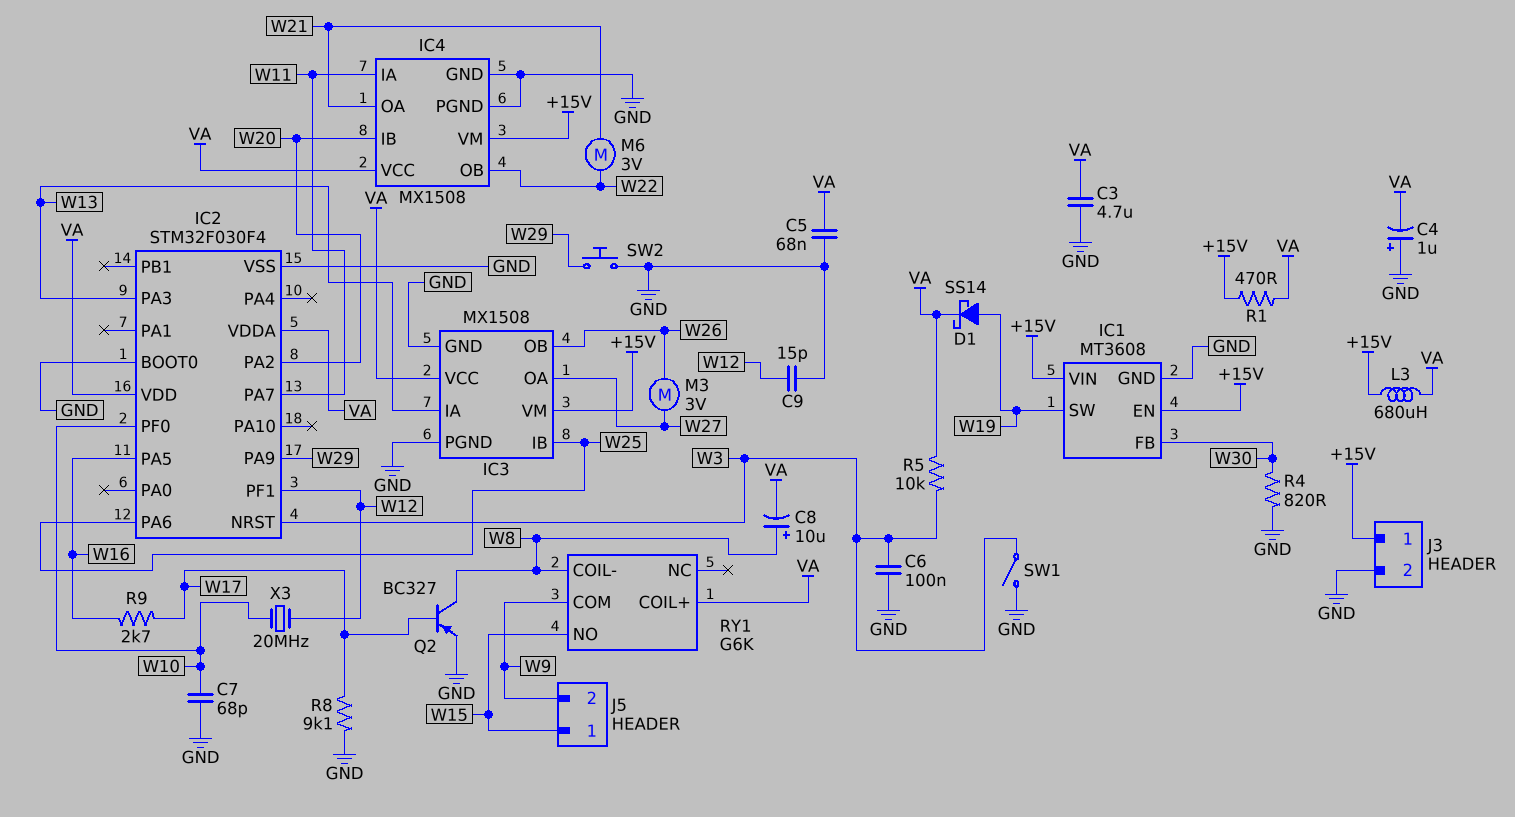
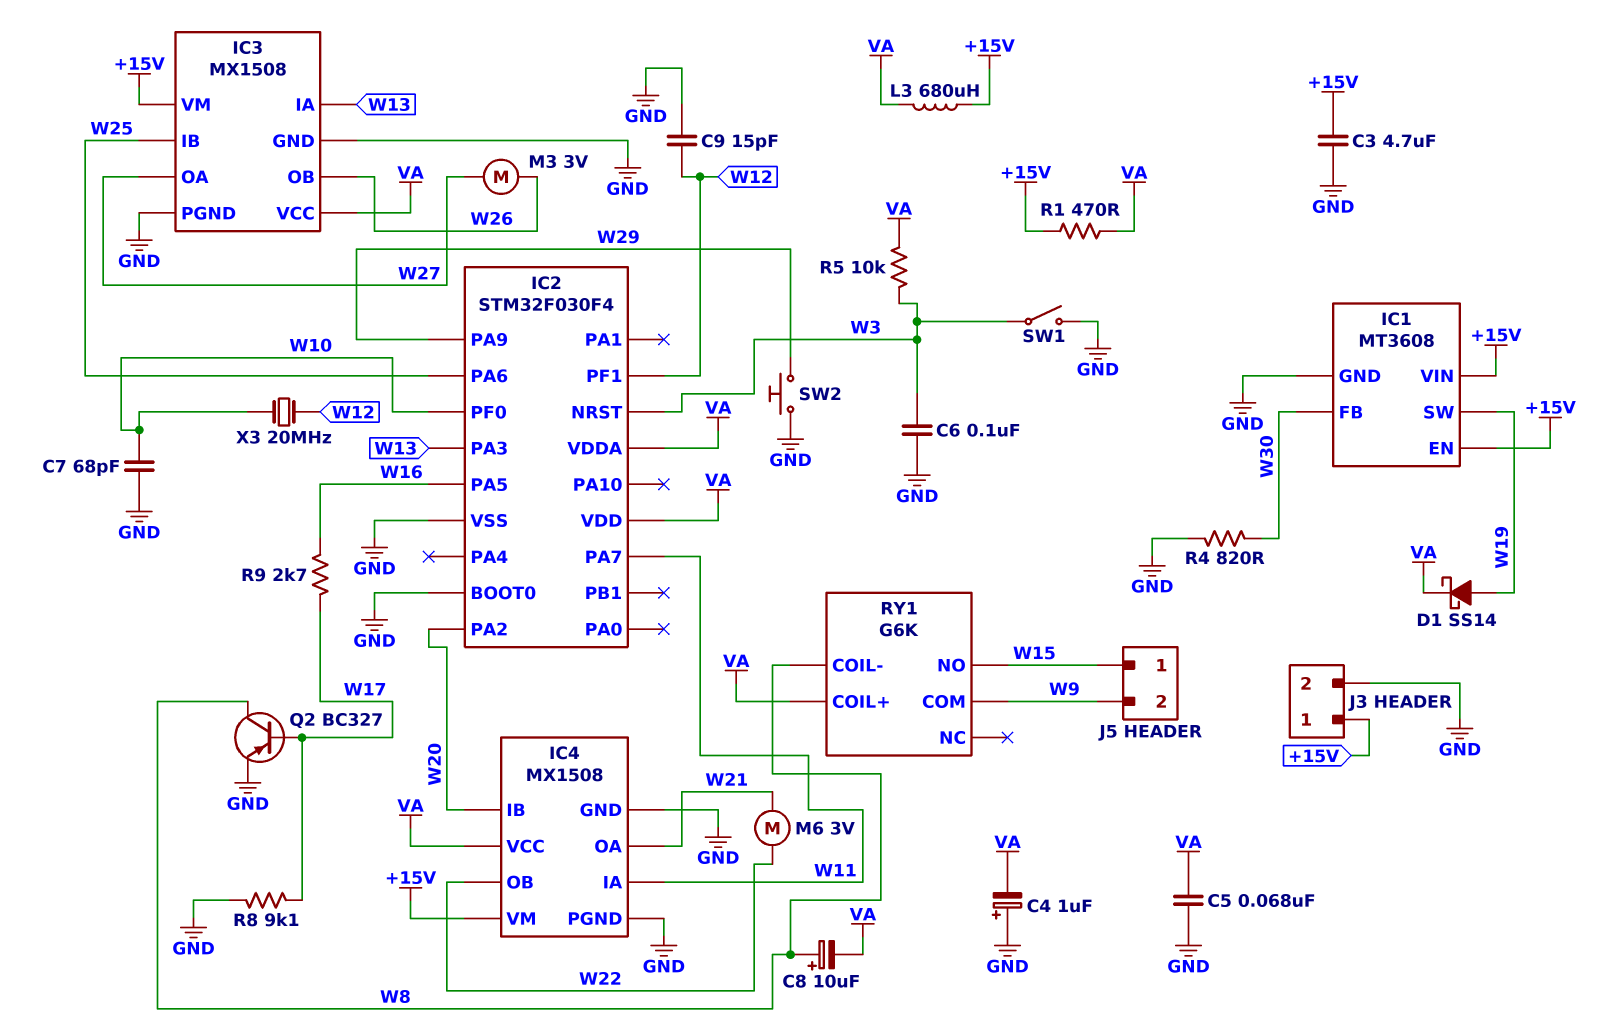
C3: 4.7uF (GND, VA) -> 4.7uF (+15V, GND)

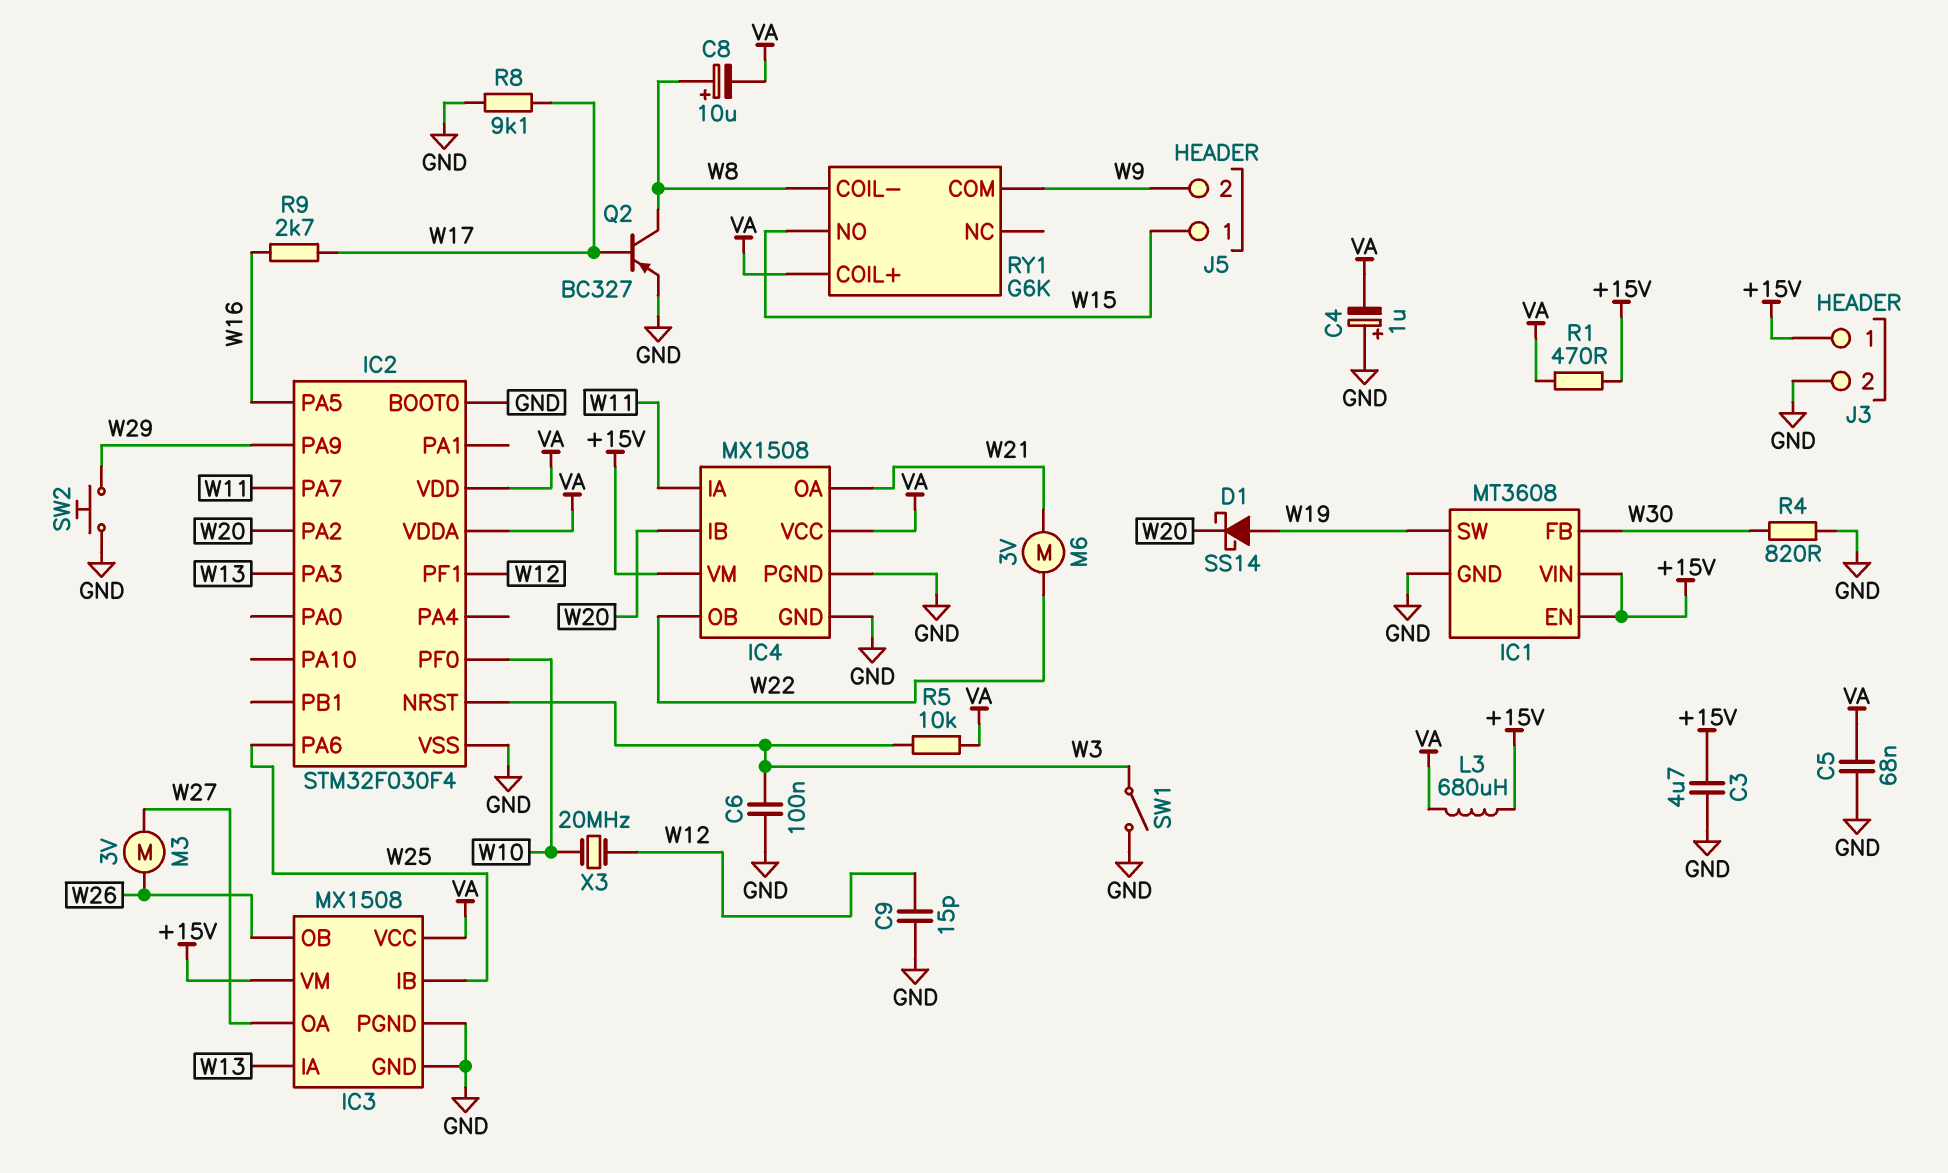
C7: 68pF (GND, W10) -> none
D1: schottky SS14 (A W19, K VA) -> schottky SS14 (A W19, K W20)

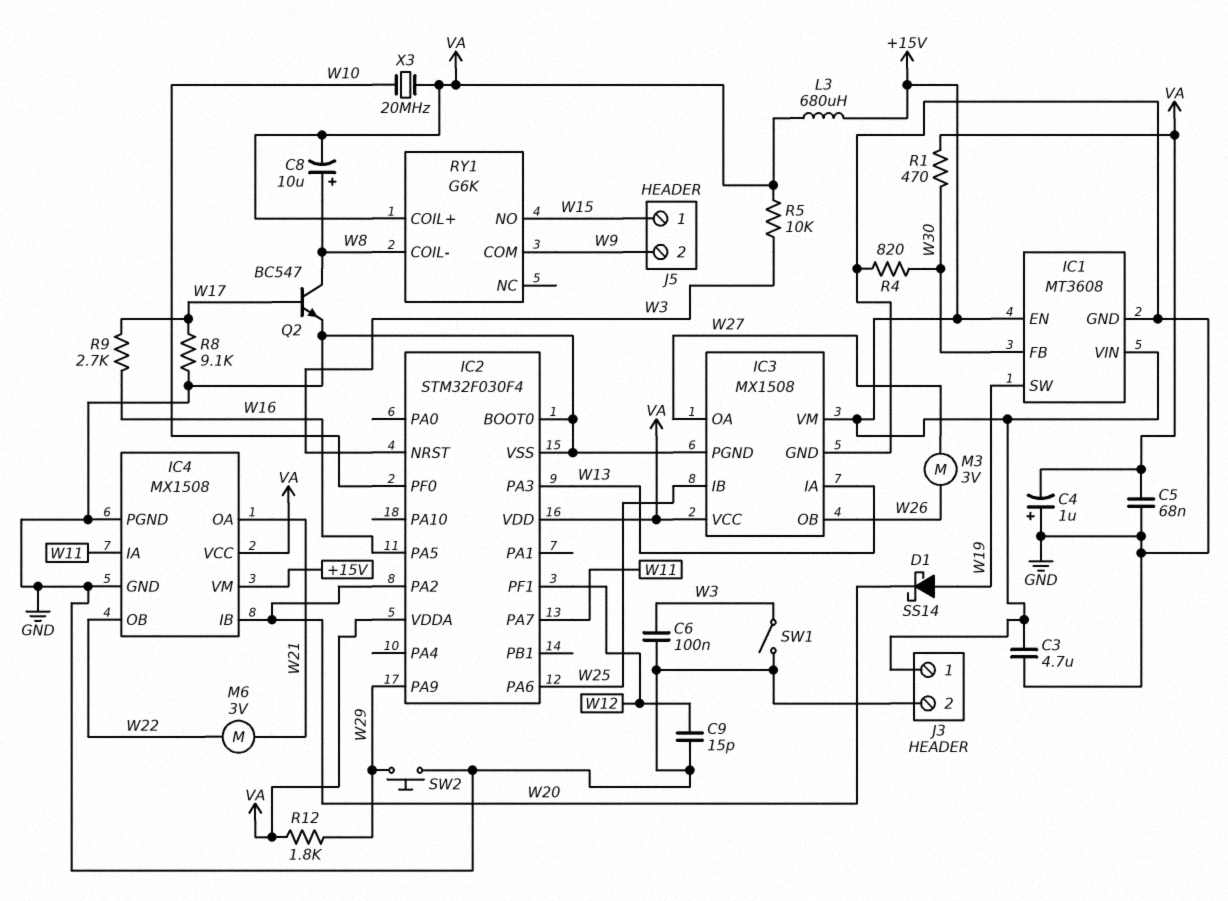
Q2: PNP BC327 (B W17, C W8, E GND) -> NPN BC547 (B W17, C W8, E GND)
R1: 470 (+15V, VA) -> 470 (VA, W30)
R12: none -> 1.8k (VA, W29)
X3: 20MHz (W10, W12) -> 20MHz (VA, W10)

